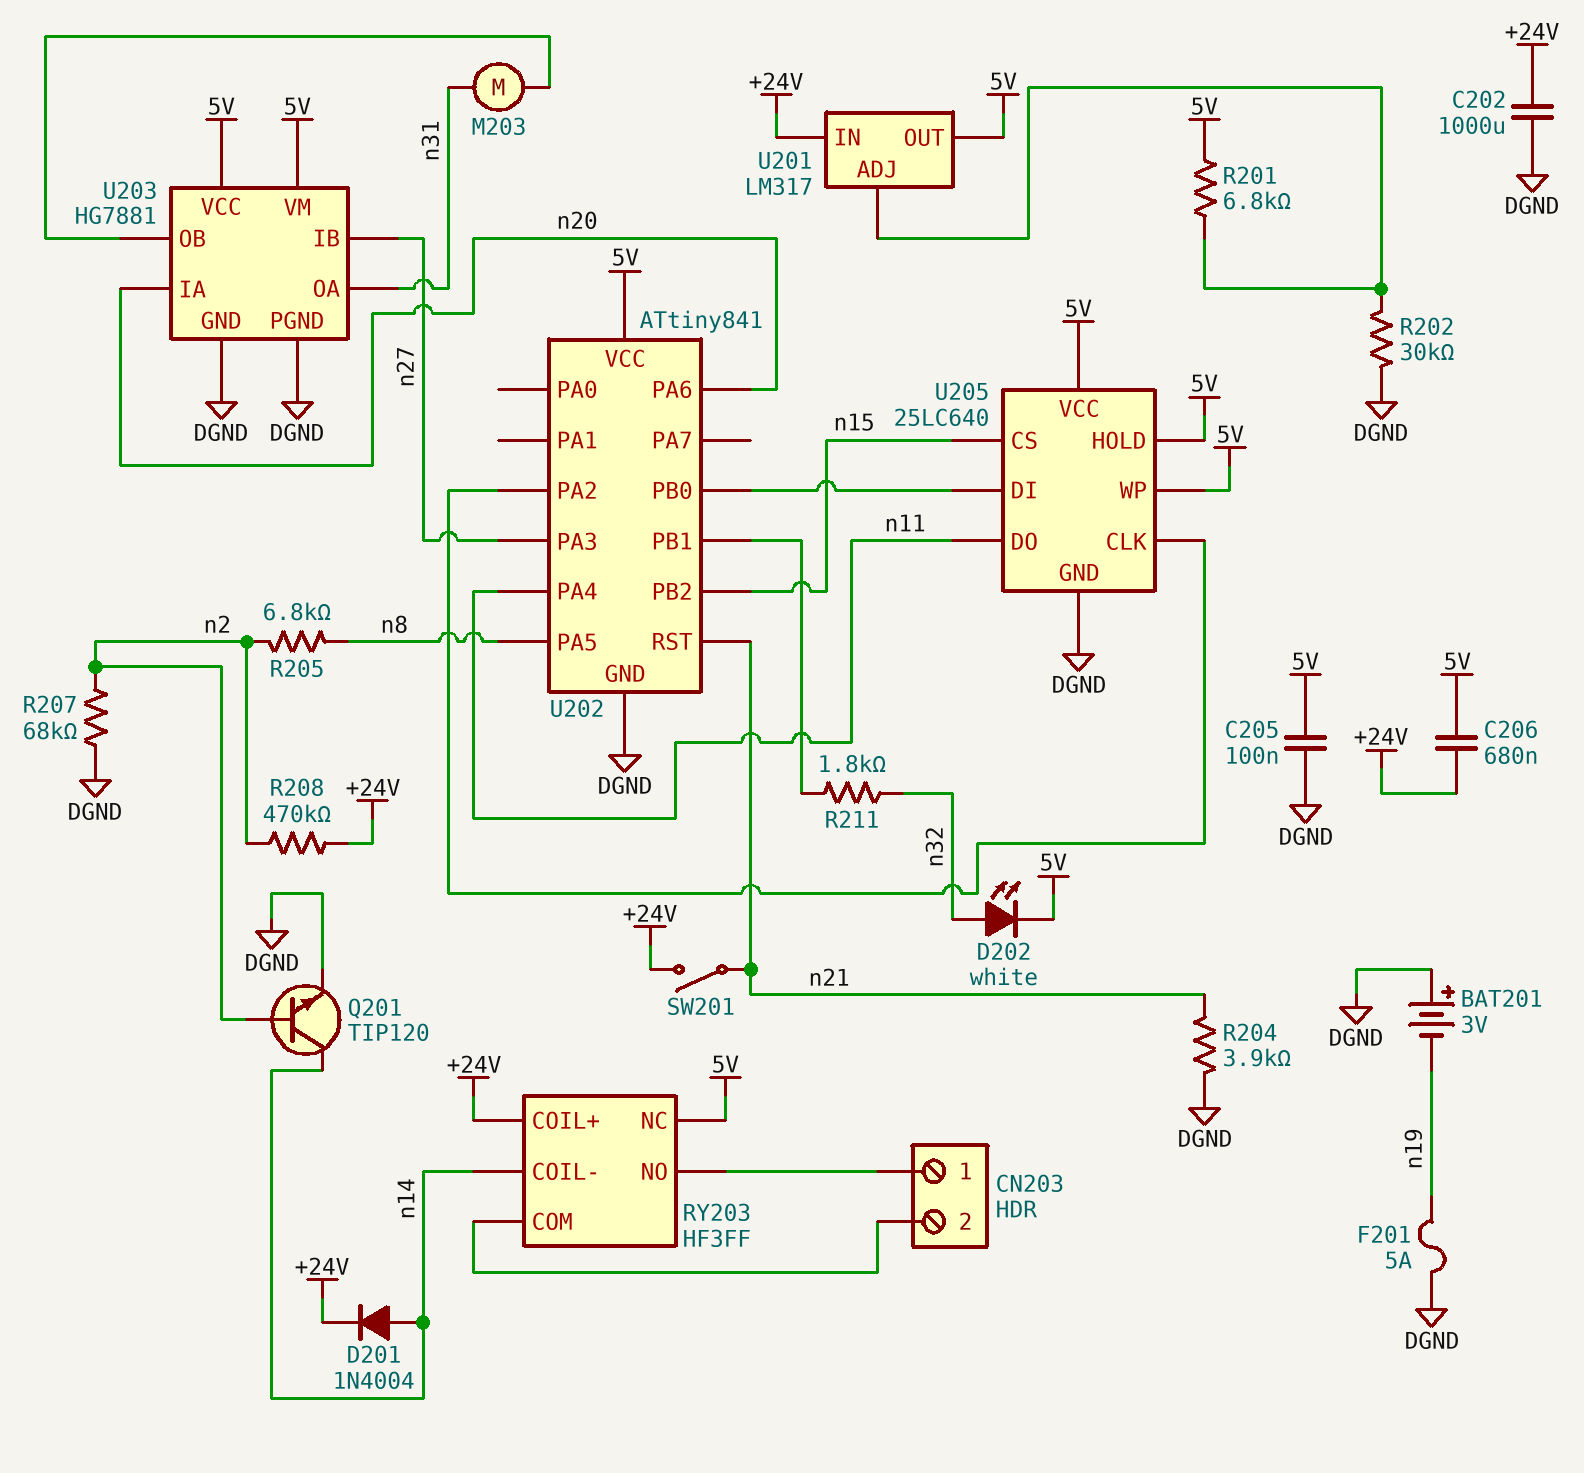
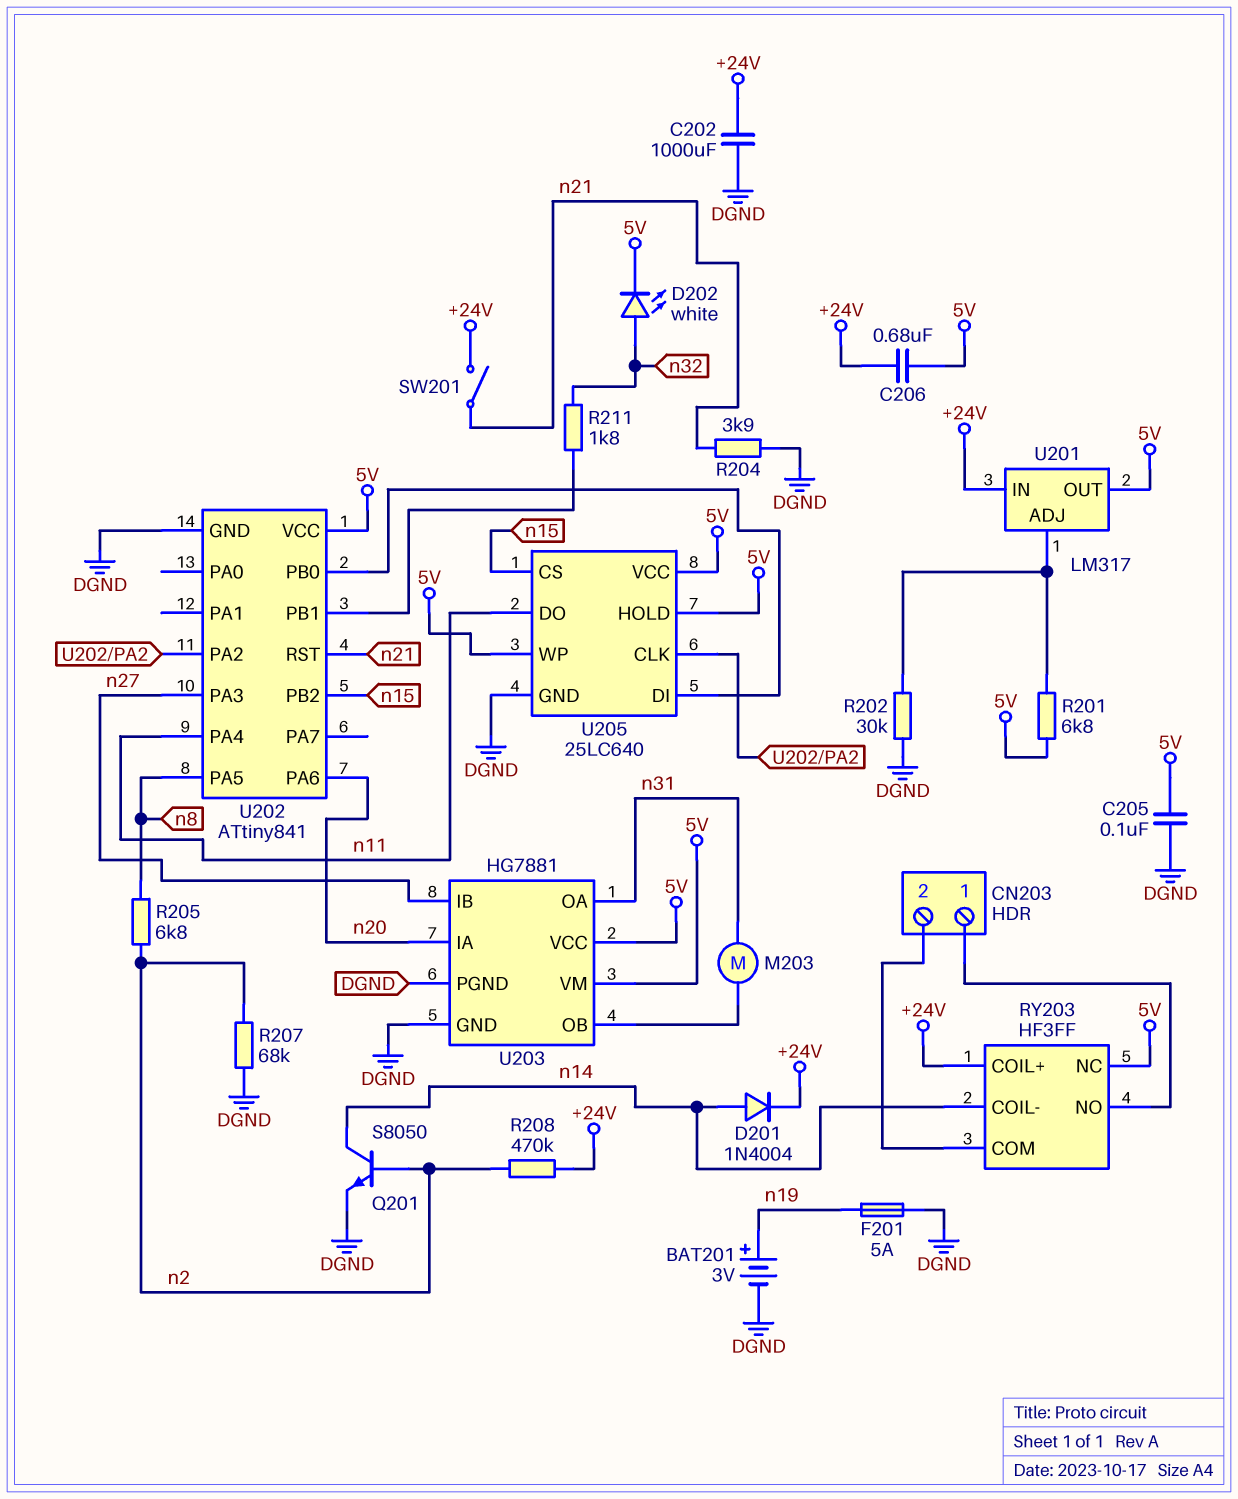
BAT201: 3V (plus DGND, minus n19) -> 3V (plus n19, minus DGND)
Q201: NPN TIP120 (B n2, C n14, E DGND) -> NPN S8050 (B n2, C n14, E DGND)

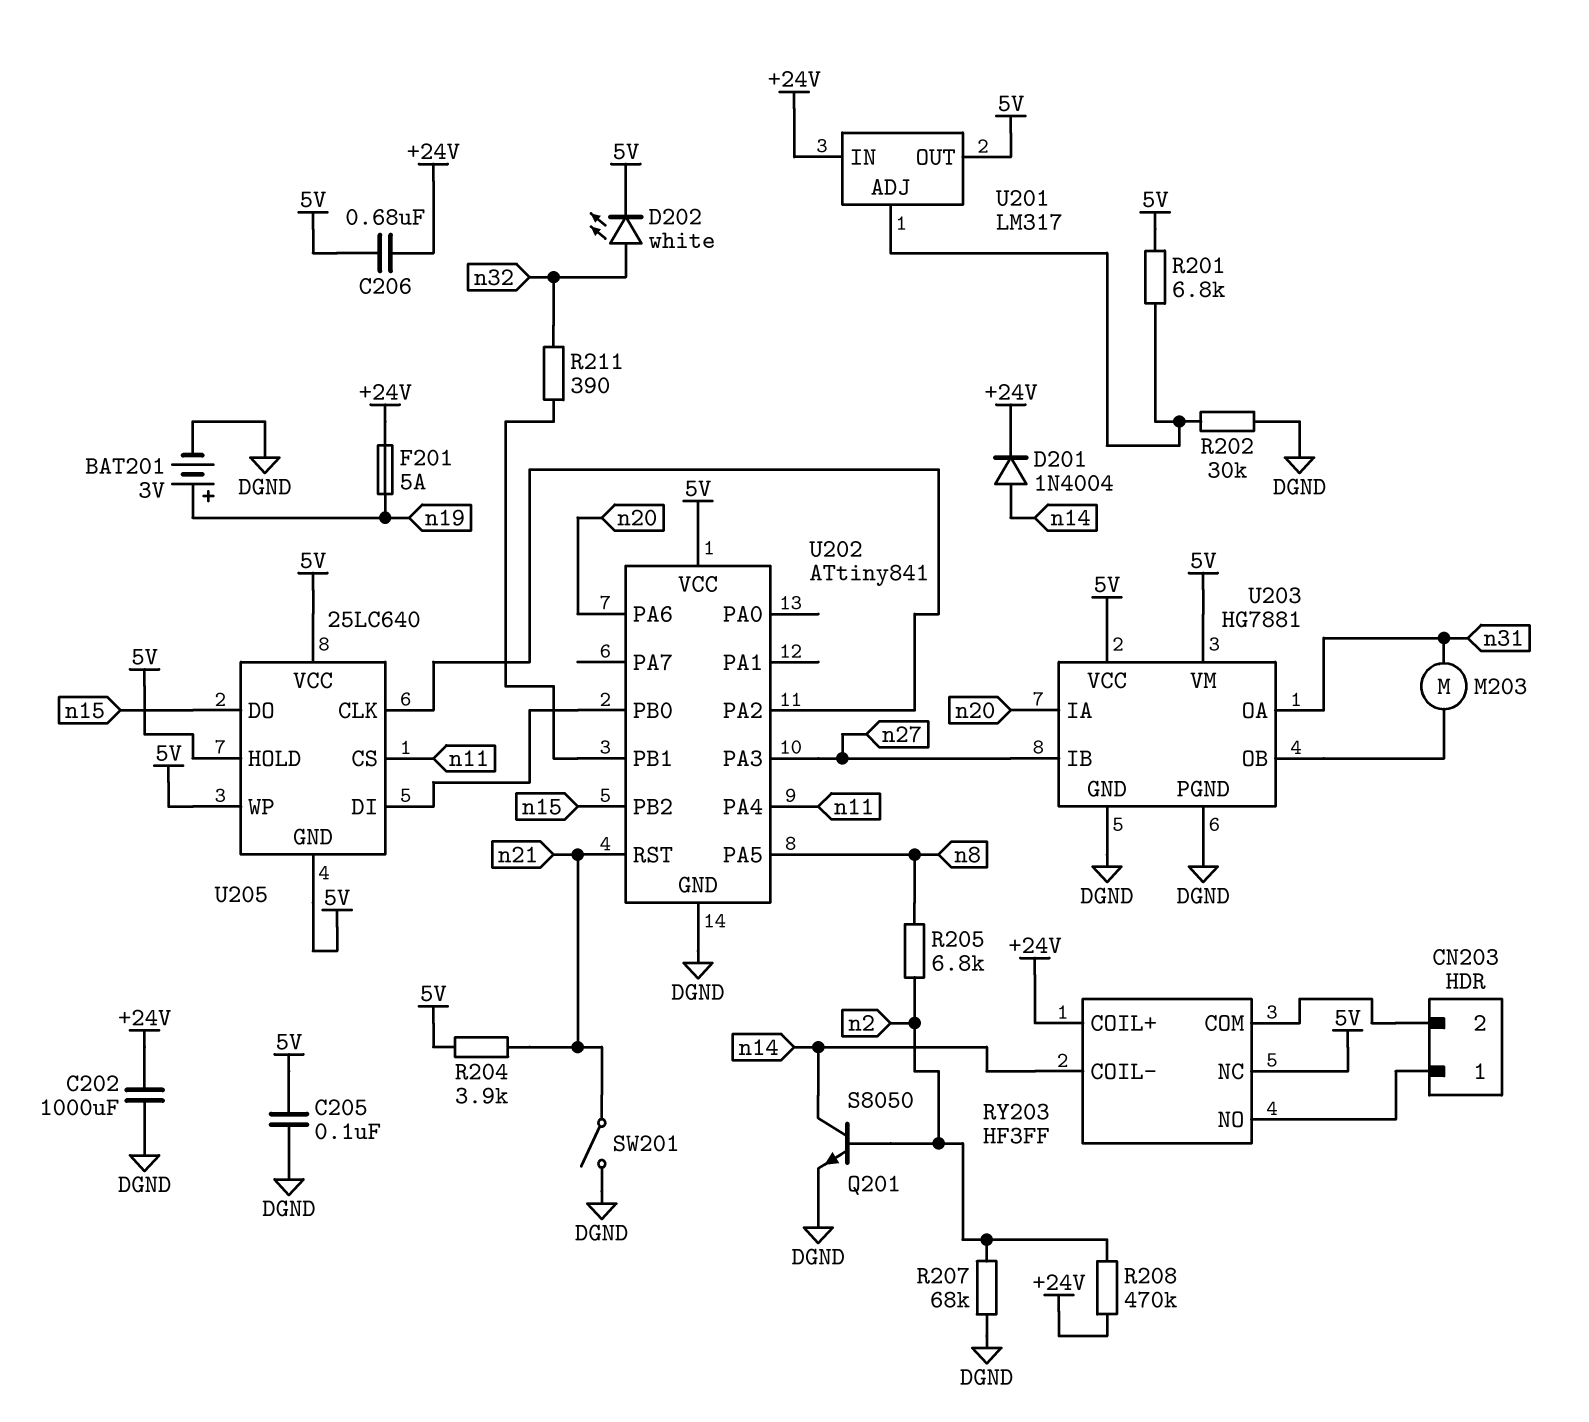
F201: 5A (DGND, n19) -> 5A (+24V, n19)
R204: 3.9k (DGND, n21) -> 3.9k (5V, n21)
R211: 1.8k (U202/PB1, n32) -> 390 (U202/PB1, n32)
SW201: switch (+24V, n21) -> switch (DGND, n21)
U205 pin CS: n15 -> n11
U205 pin DO: n11 -> n15
U205 pin GND: DGND -> 5V

